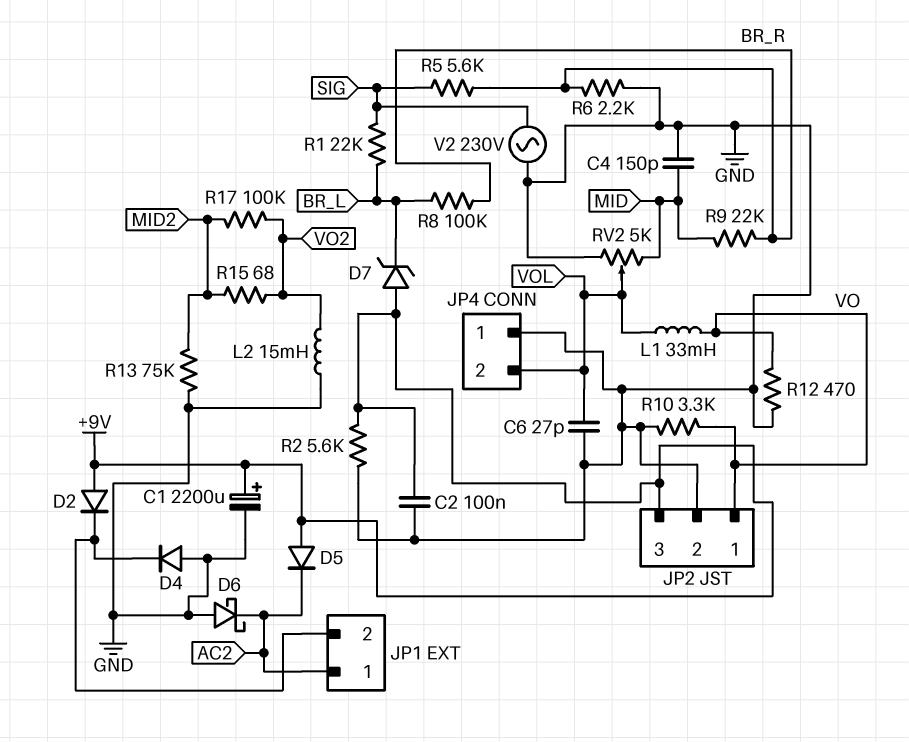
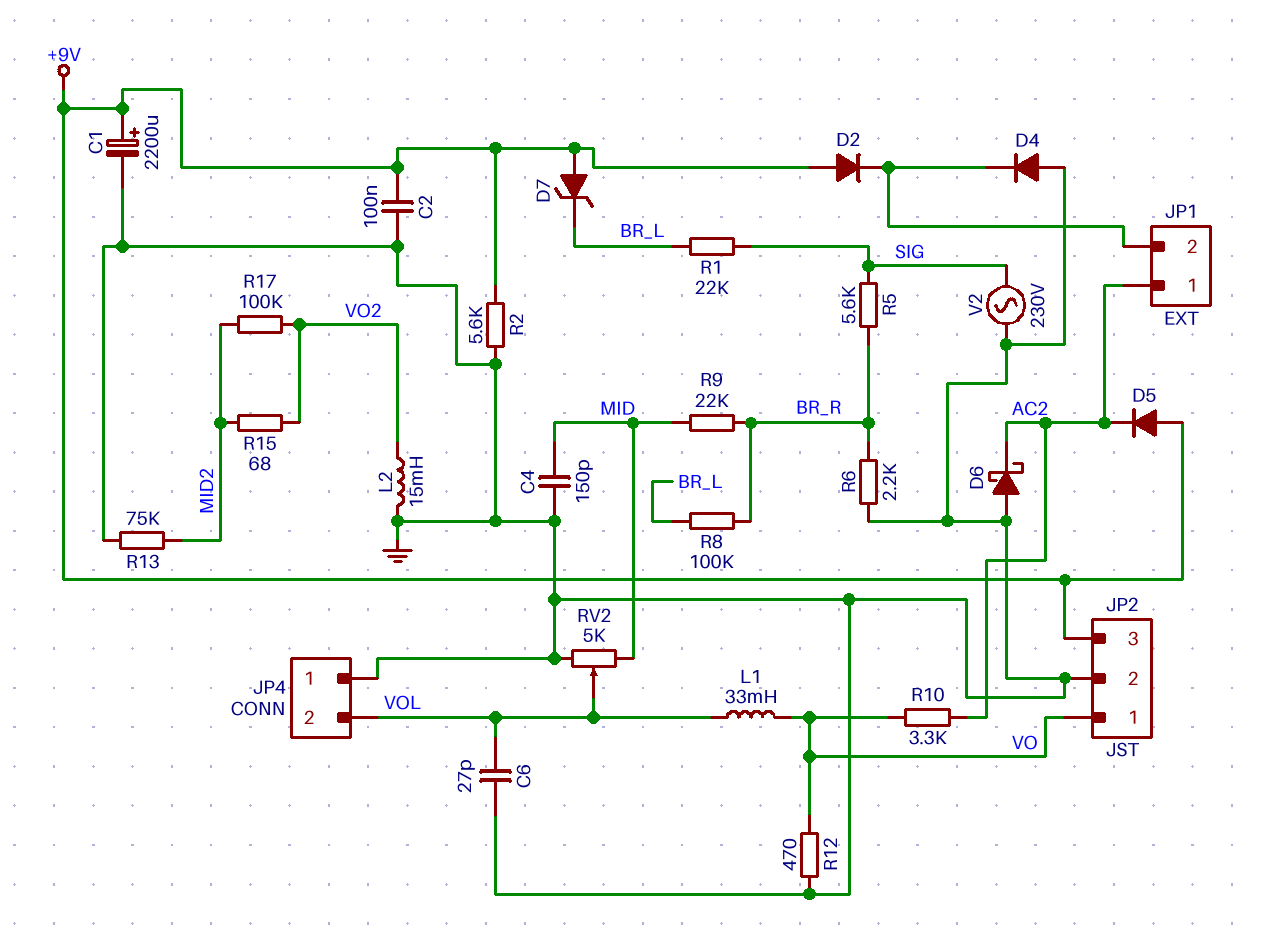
R10: 3.3k (GND, VO) -> 3.3k (AC2, VO)

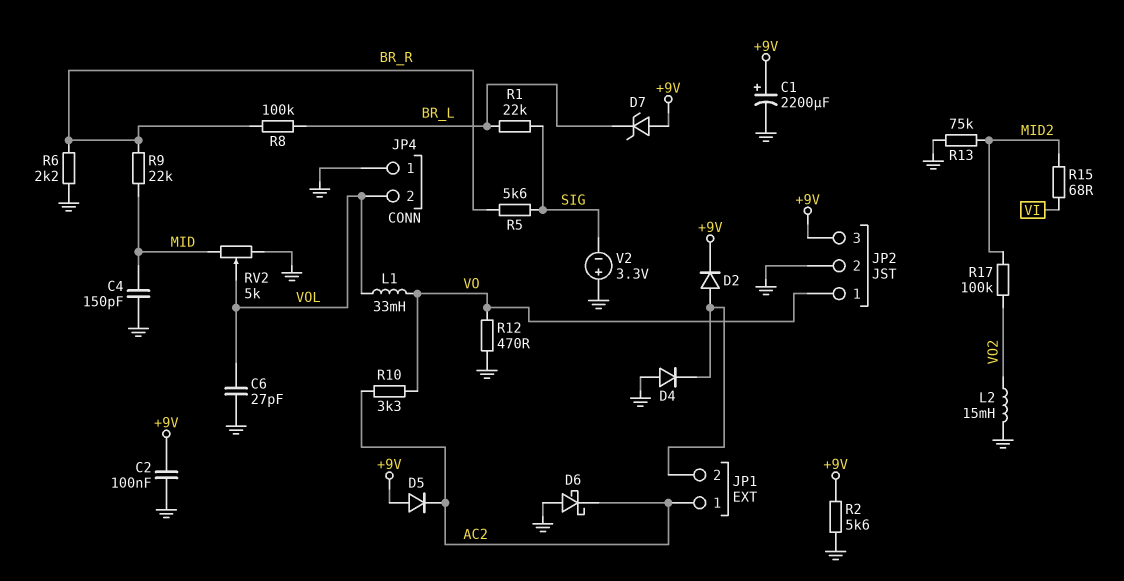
D2: diode (A +9V, K JP1/2) -> diode (A JP1/2, K +9V)
R15: 68 (MID2, VO2) -> 68 (MID2, VI)
V2: AC 230V (GND, SIG) -> 3.3V (plus GND, minus SIG)

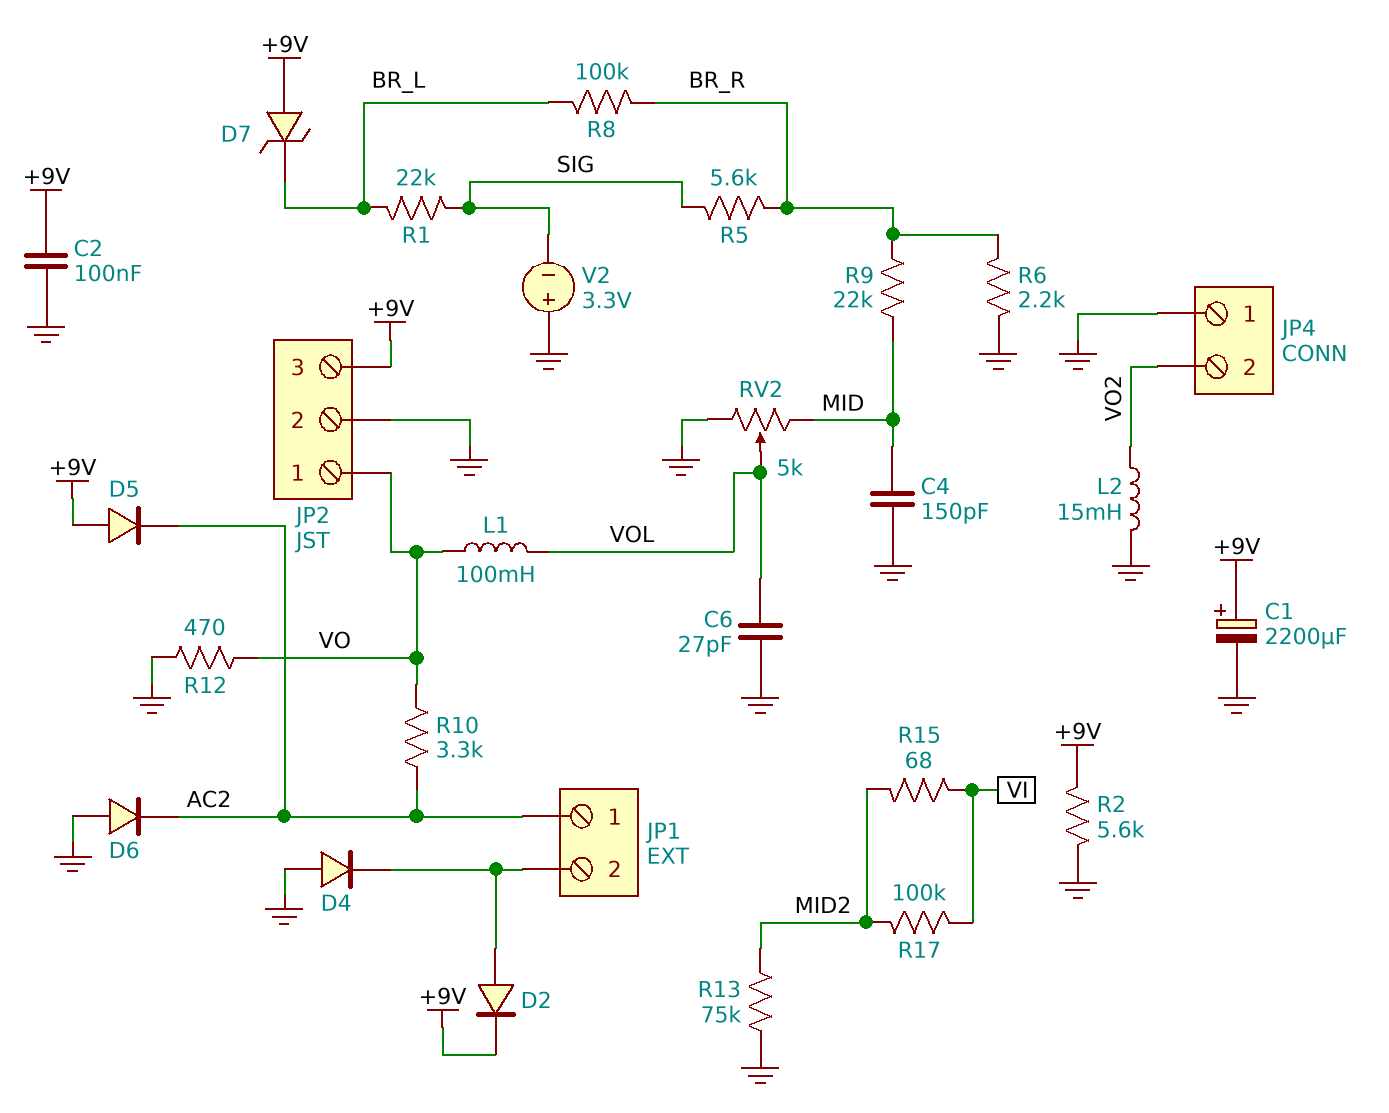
D6: schottky (A GND, K AC2) -> diode (A GND, K AC2)
JP4 pin 2: VOL -> VO2
L1: 33mH (VO, VOL) -> 100mH (VO, VOL)
R17: 100k (MID2, VO2) -> 100k (MID2, VI)

